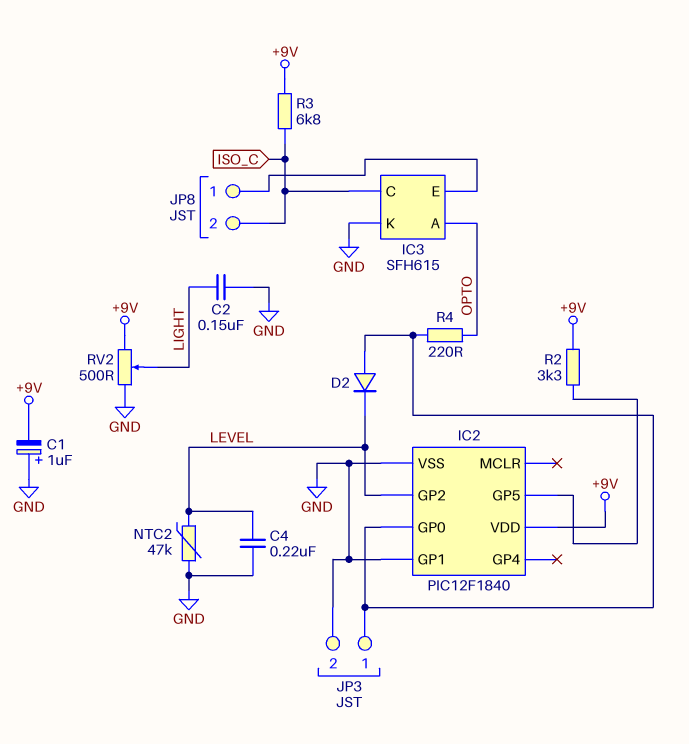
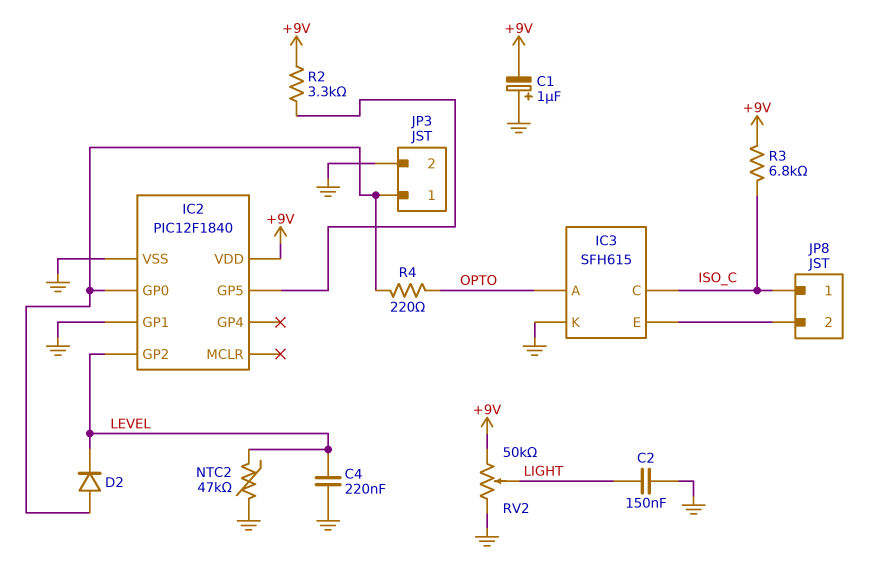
JP8 pin 1: IC3/E -> ISO_C
JP8 pin 2: ISO_C -> IC3/E
RV2: 500 (+9V, GND, wiper LIGHT) -> 50k (+9V, GND, wiper LIGHT)

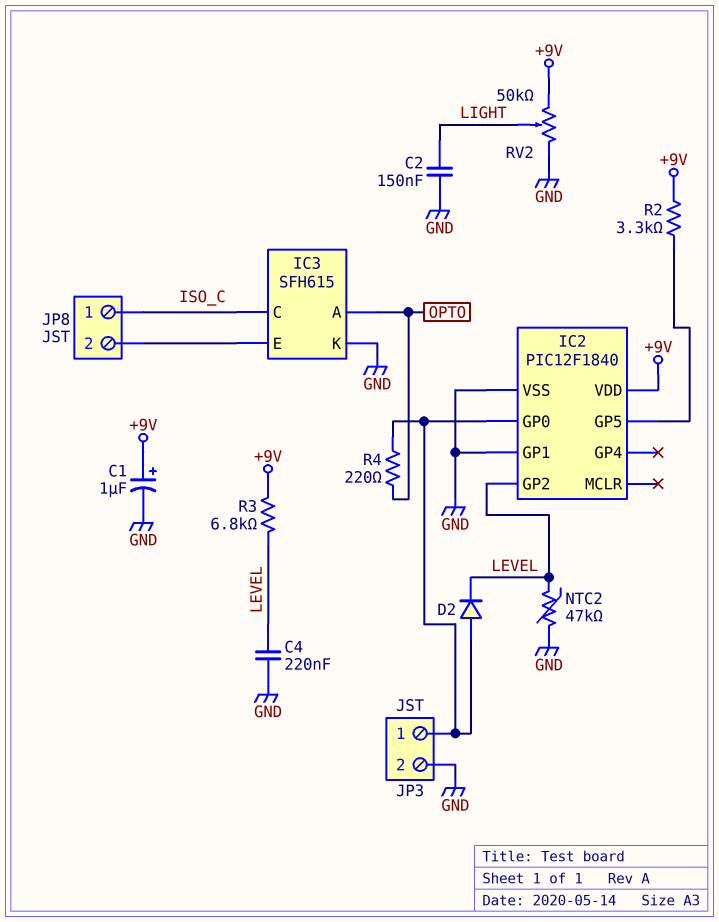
C1: 1uF (plus GND, minus +9V) -> 1uF (plus +9V, minus GND)
R3: 6.8k (+9V, ISO_C) -> 6.8k (+9V, LEVEL)

